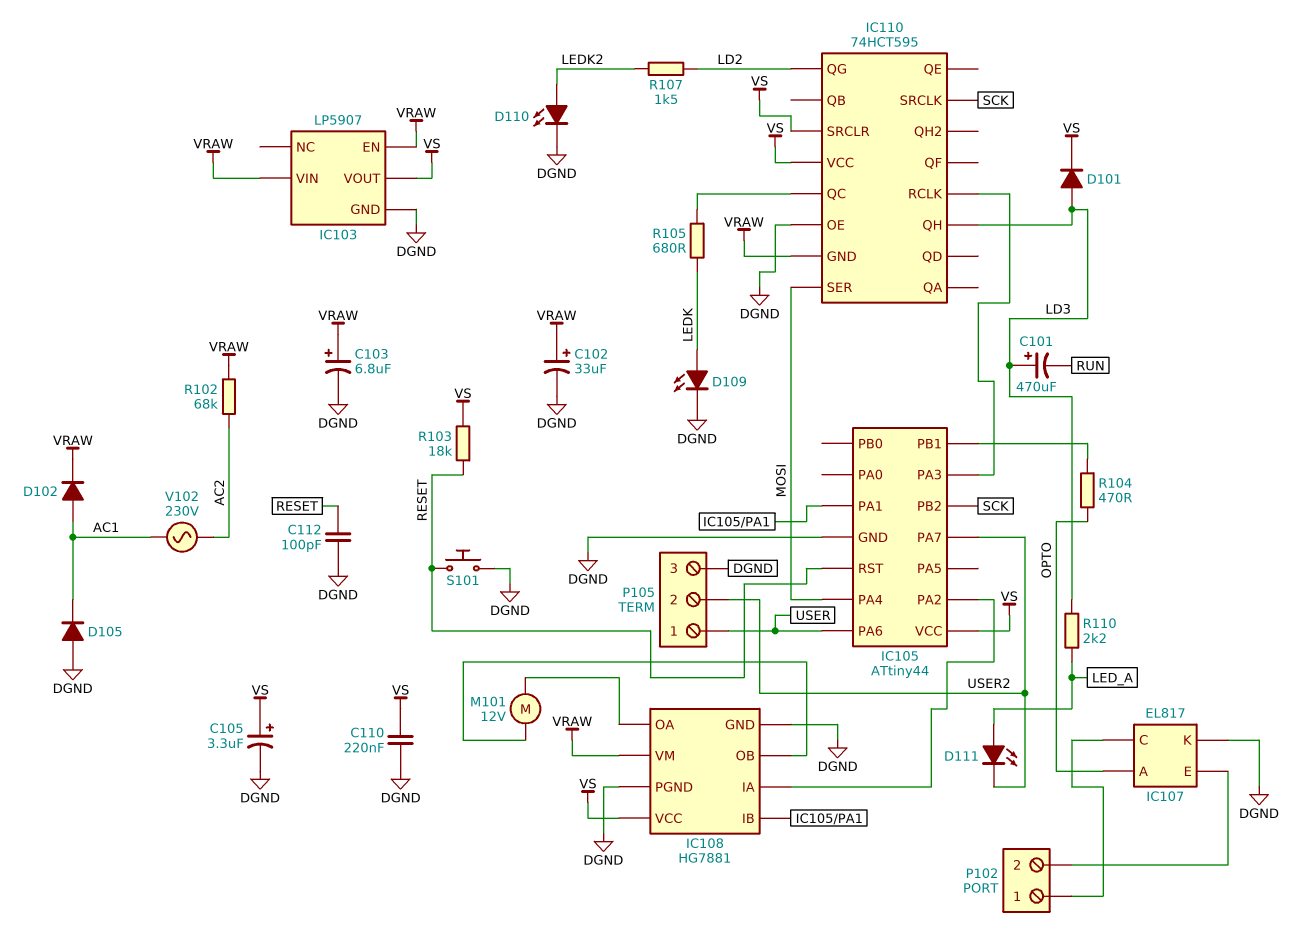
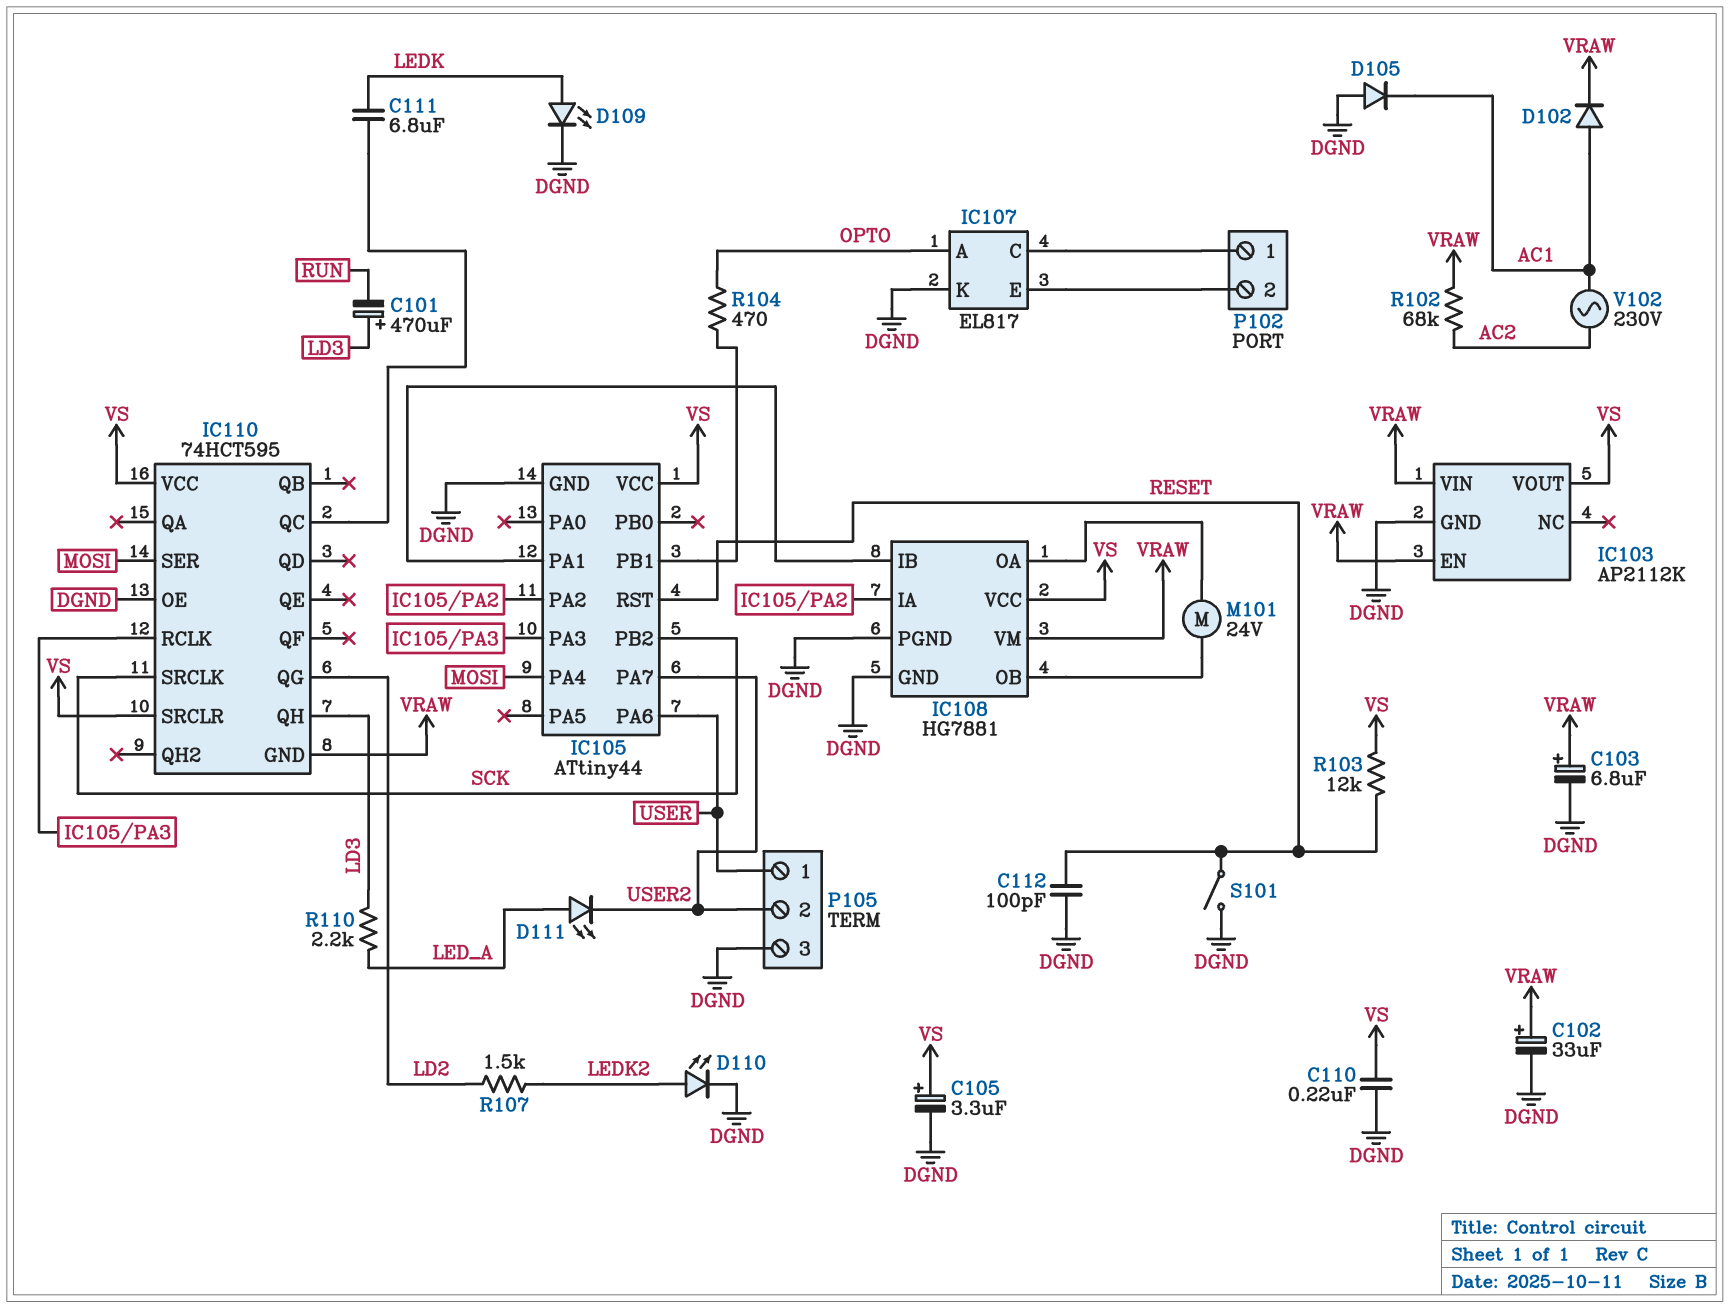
C111: none -> 6.8uF (IC110/QC, LEDK)
D101: diode (A LD3, K VS) -> none
IC103: LP5907 -> AP2112K
M101: motor 12V (IC108/OA, IC108/OB) -> motor 24V (IC108/OA, IC108/OB)
R103: 18k (RESET, VS) -> 12k (RESET, VS)
R105: 680 (IC110/QC, LEDK) -> none
S101: button (DGND, RESET) -> switch (DGND, RESET)

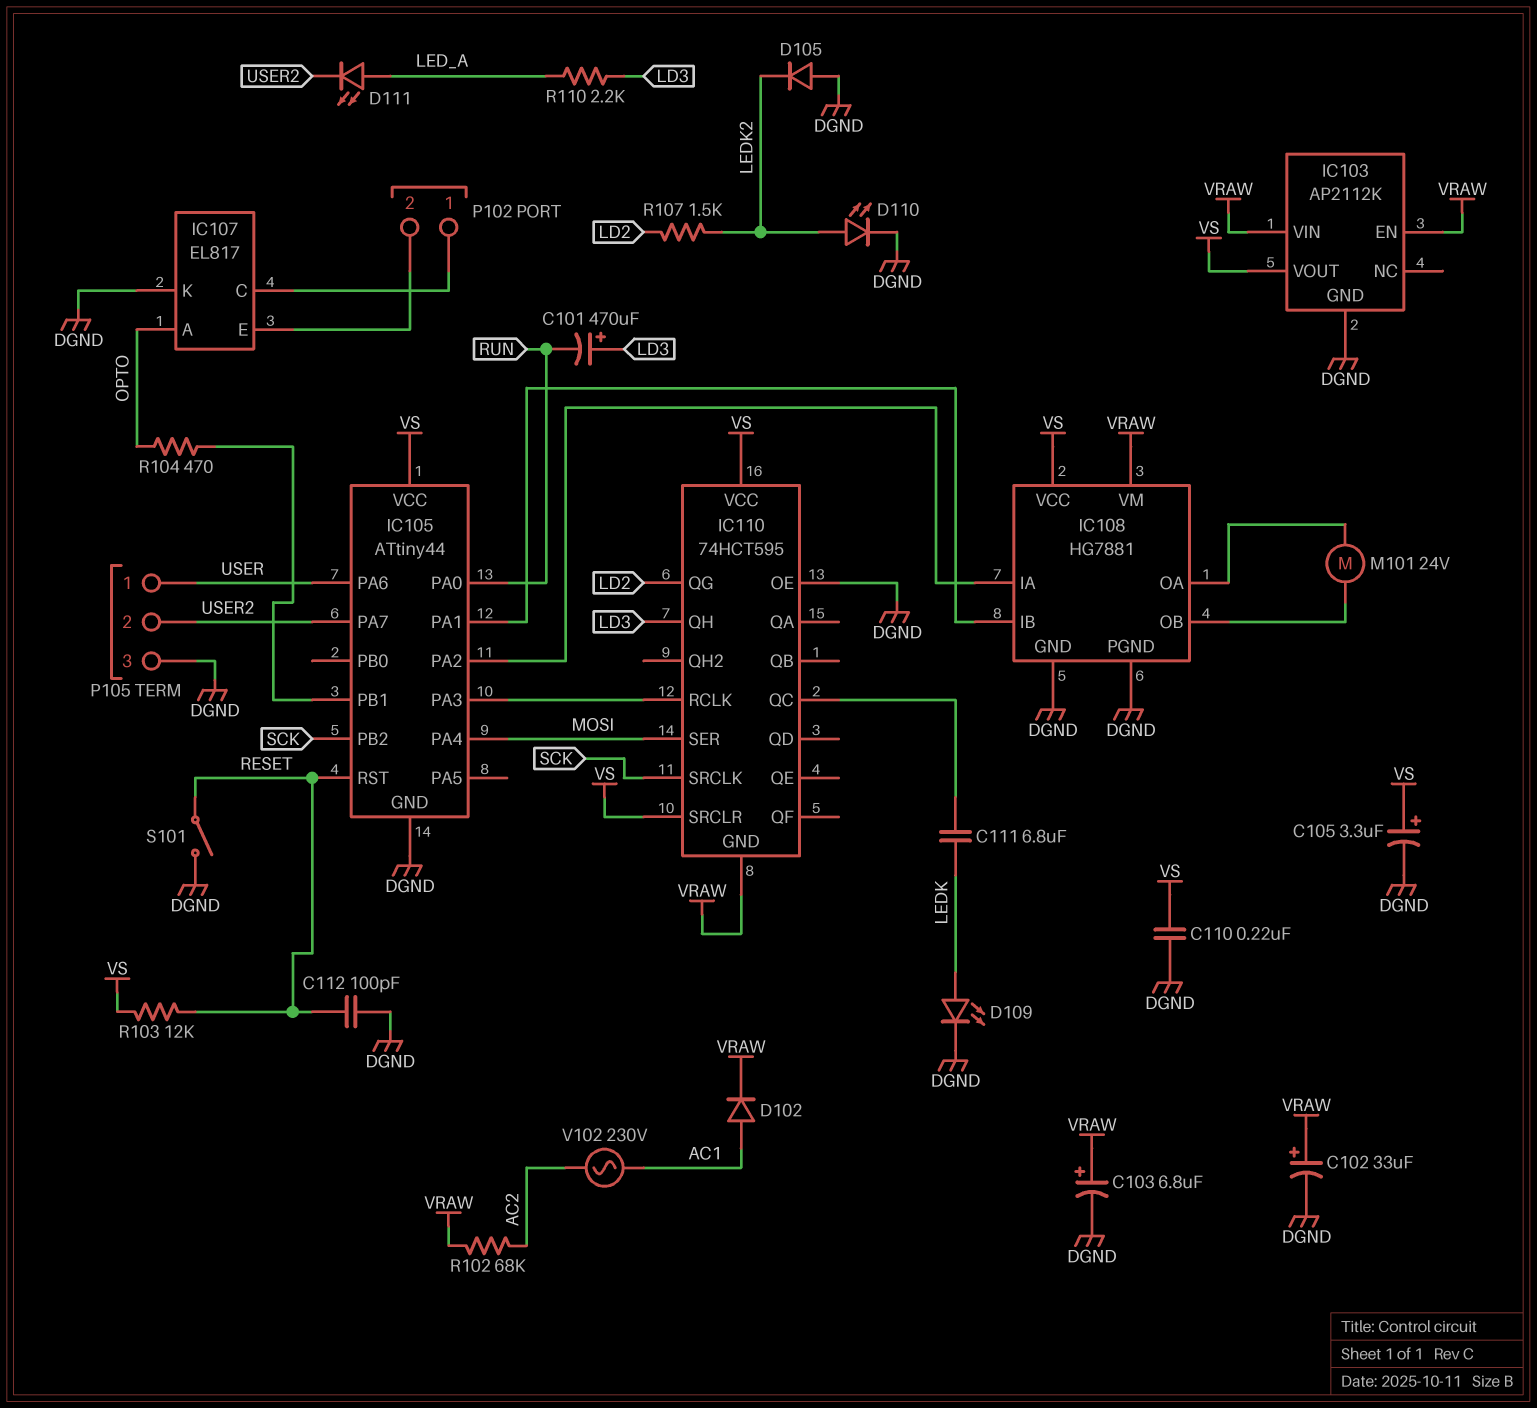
D105: diode (A DGND, K AC1) -> diode (A DGND, K LEDK2)
IC105 pin PA0: none -> RUN

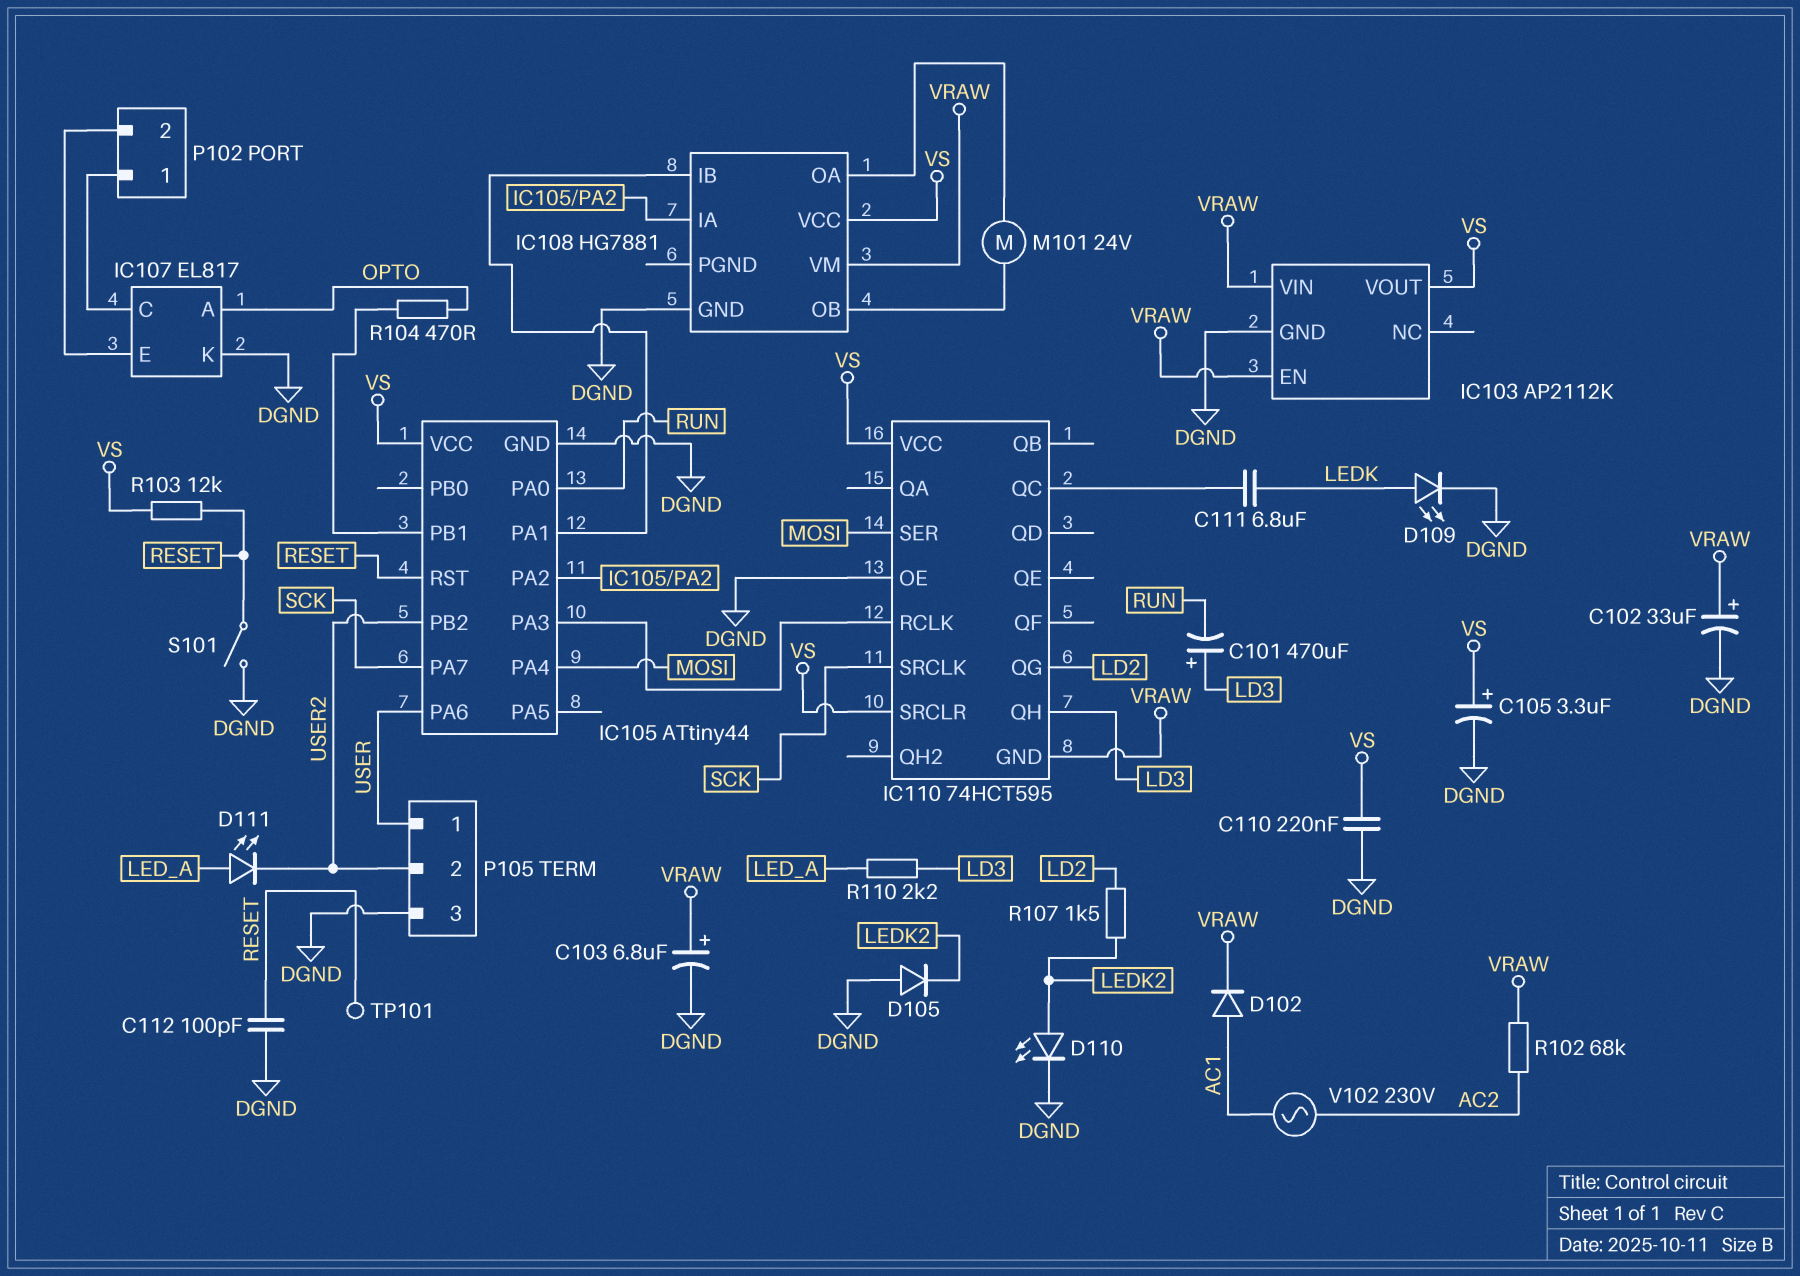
IC105 pin PA7: USER2 -> SCK
IC105 pin PB2: SCK -> USER2
IC108 pin PGND: DGND -> none
TP101: none -> test point (RESET)

